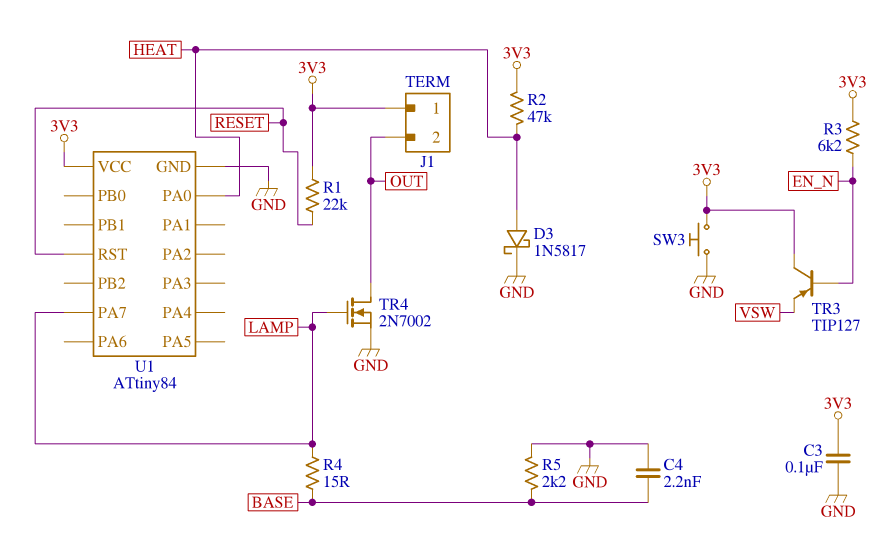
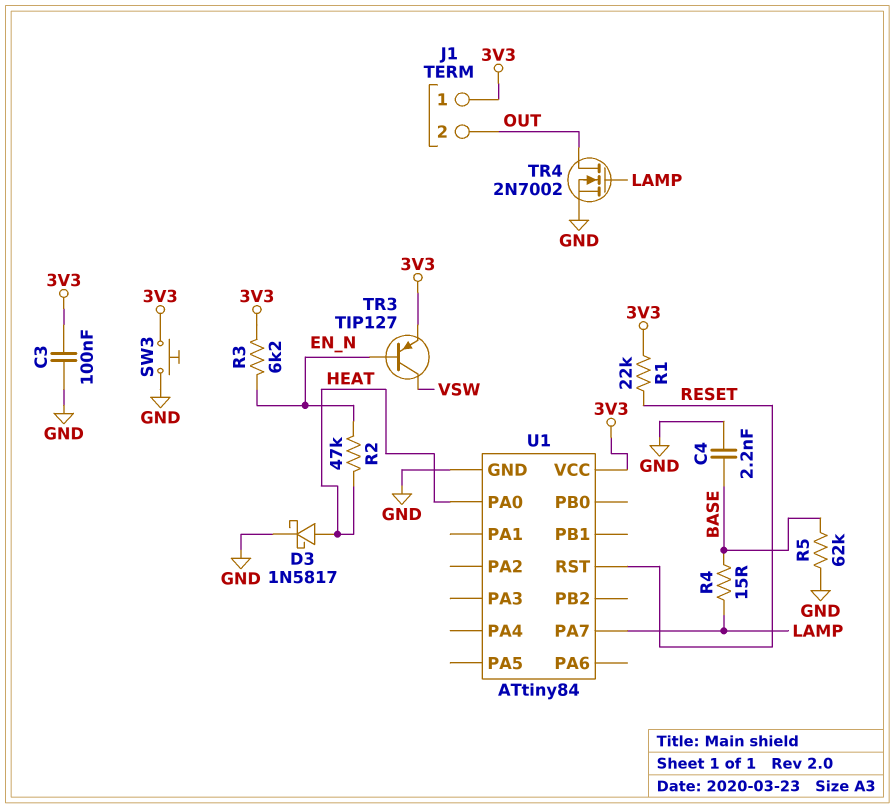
R2: 47k (3V3, HEAT) -> 47k (EN_N, HEAT)
R5: 2.2k (BASE, GND) -> 62k (BASE, GND)
TR3: PNP TIP127 (B EN_N, C 3V3, E VSW) -> PNP TIP127 (B EN_N, C VSW, E 3V3)

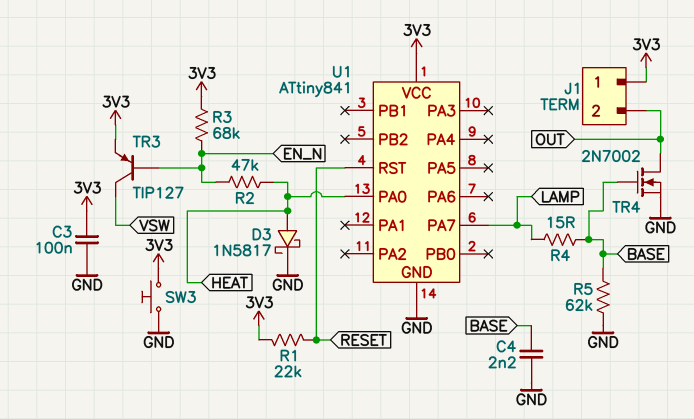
R3: 6.2k (3V3, EN_N) -> 68k (3V3, EN_N)
TR4: NMOS 2N7002 (G LAMP, D OUT, S GND) -> NMOS 2N7002 (G BASE, D OUT, S GND)
U1: ATtiny84 -> ATtiny841

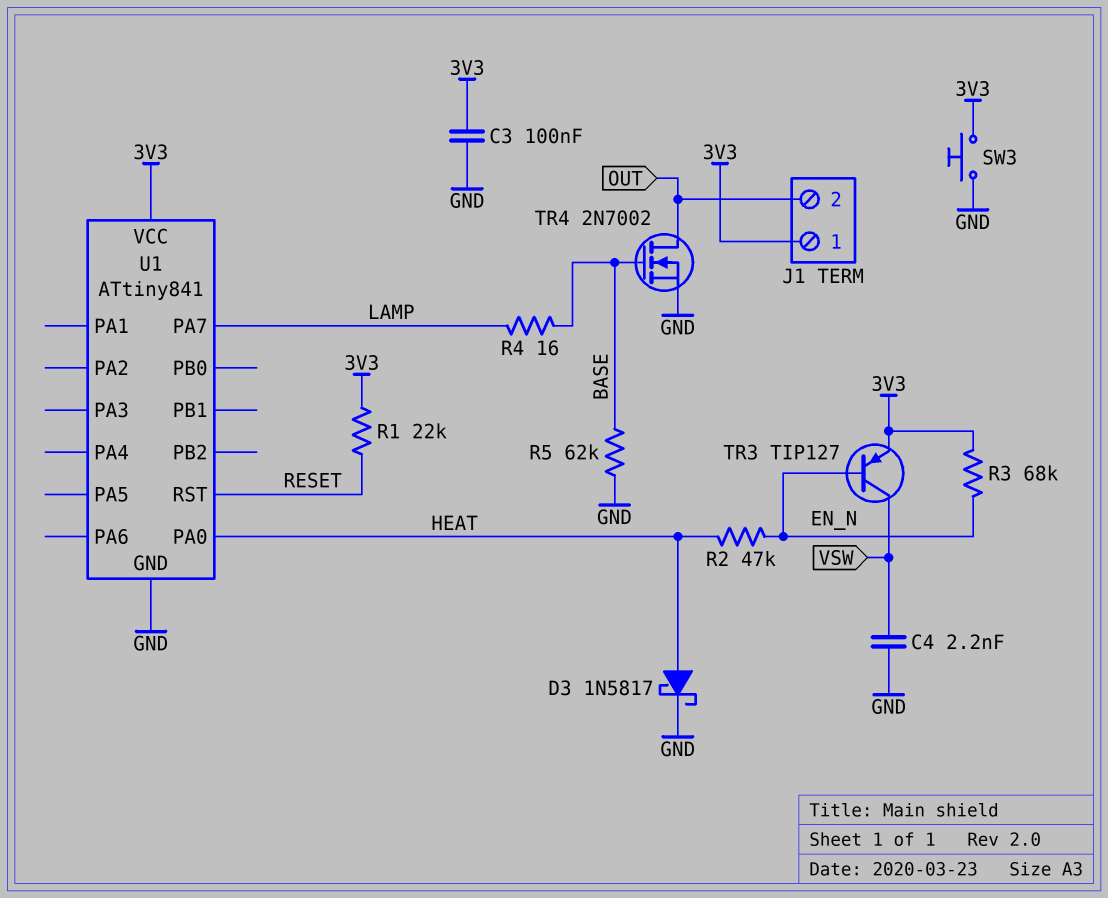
C4: 2.2nF (BASE, GND) -> 2.2nF (GND, VSW)
R4: 15 (BASE, LAMP) -> 16 (BASE, LAMP)

